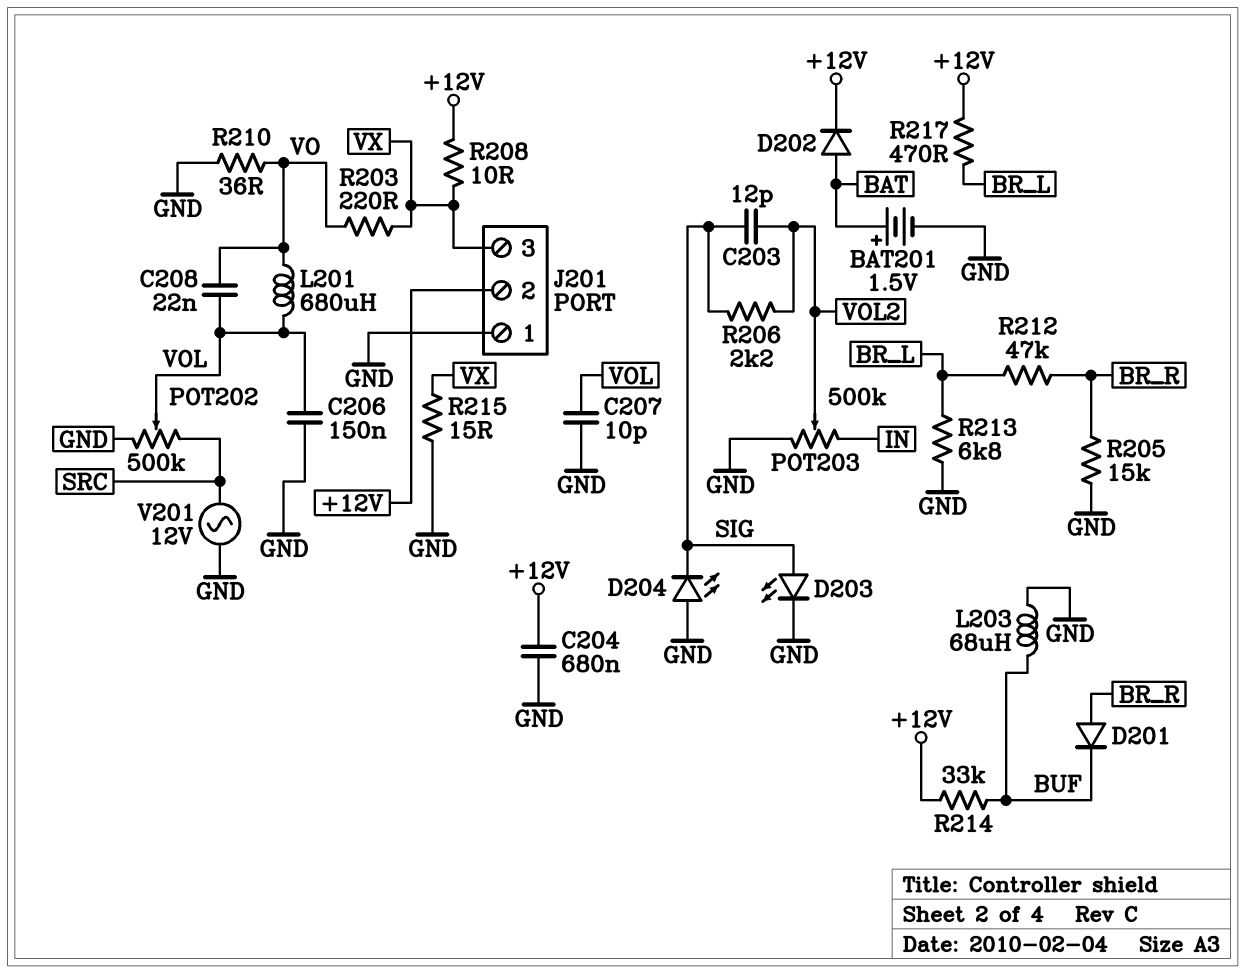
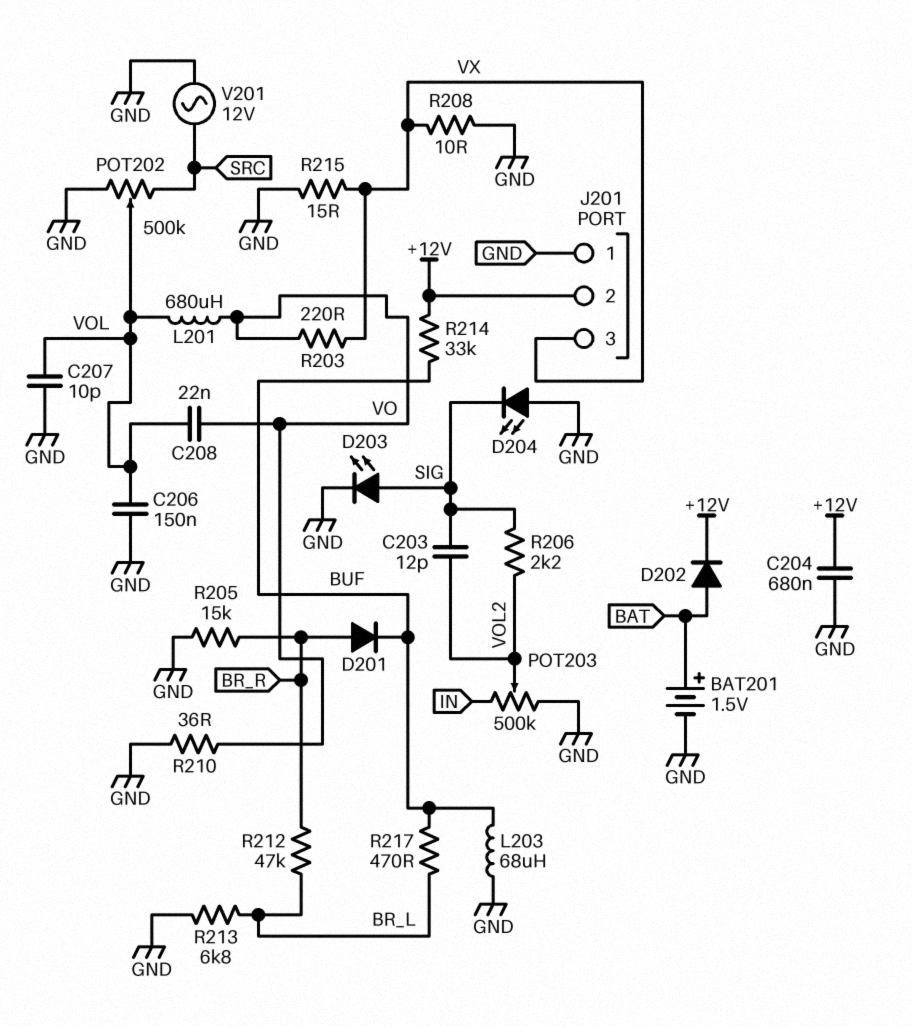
R208: 10 (+12V, VX) -> 10 (GND, VX)
R217: 470 (+12V, BR_L) -> 470 (BR_L, BUF)

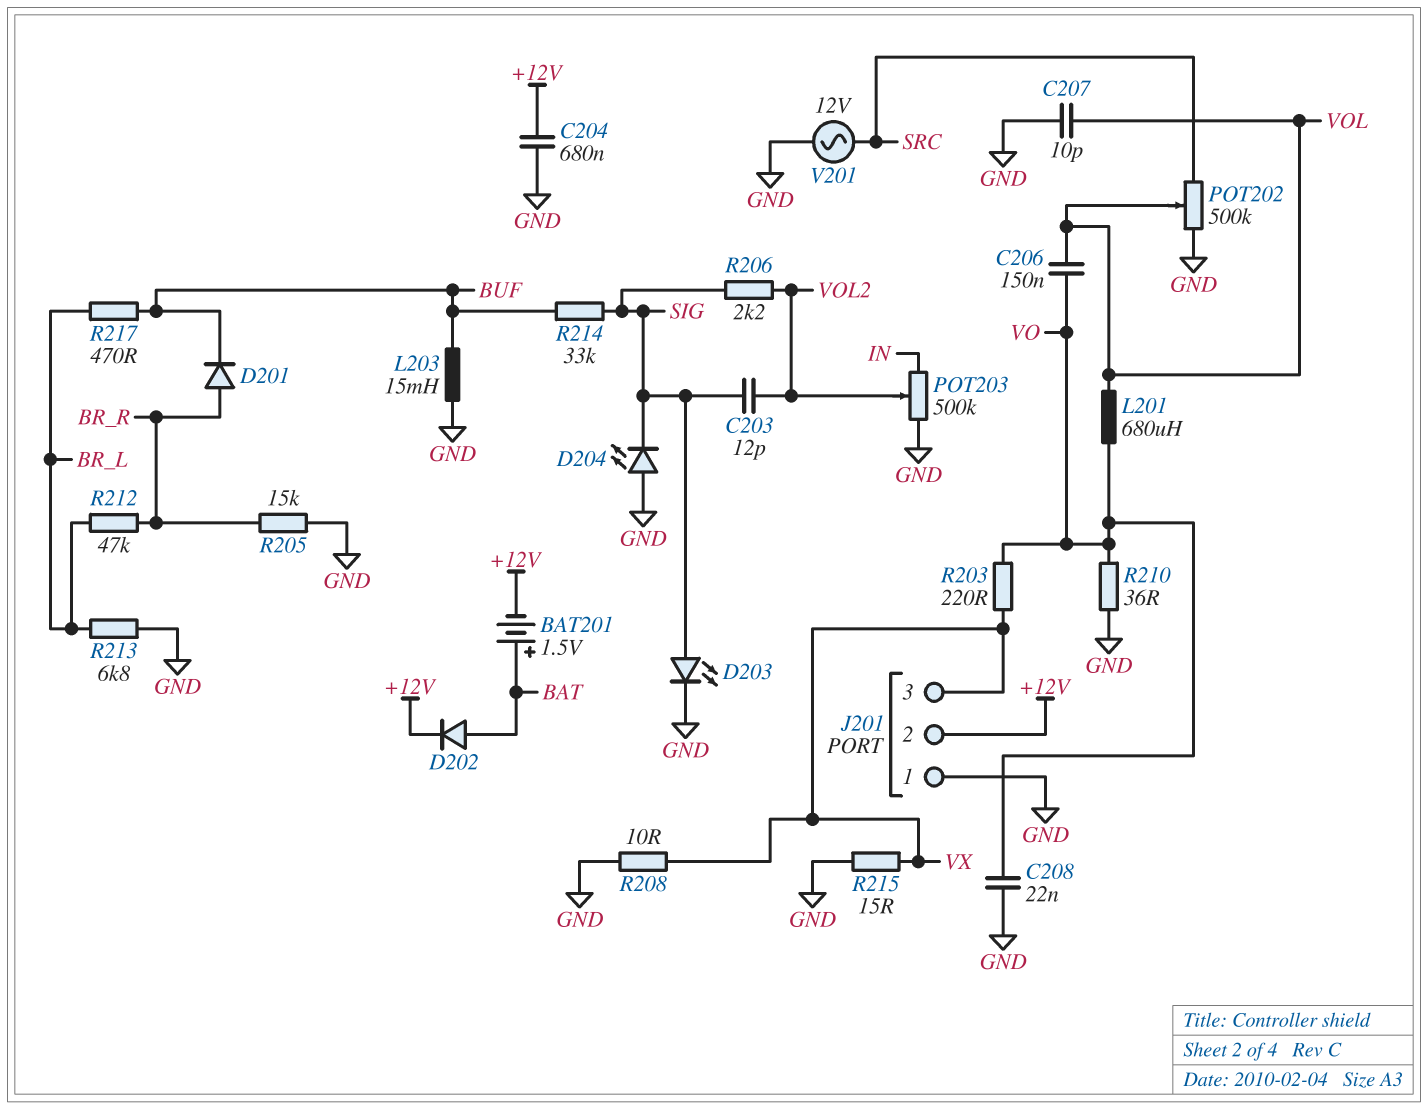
BAT201: 1.5V (plus BAT, minus GND) -> 1.5V (plus BAT, minus +12V)
C206: 150nF (GND, VOL) -> 150nF (VO, VOL)
C208: 22nF (VO, VOL) -> 22nF (GND, VO)
L203: 68uH (BUF, GND) -> 15mH (BUF, GND)
R214: 33k (+12V, BUF) -> 33k (BUF, SIG)

